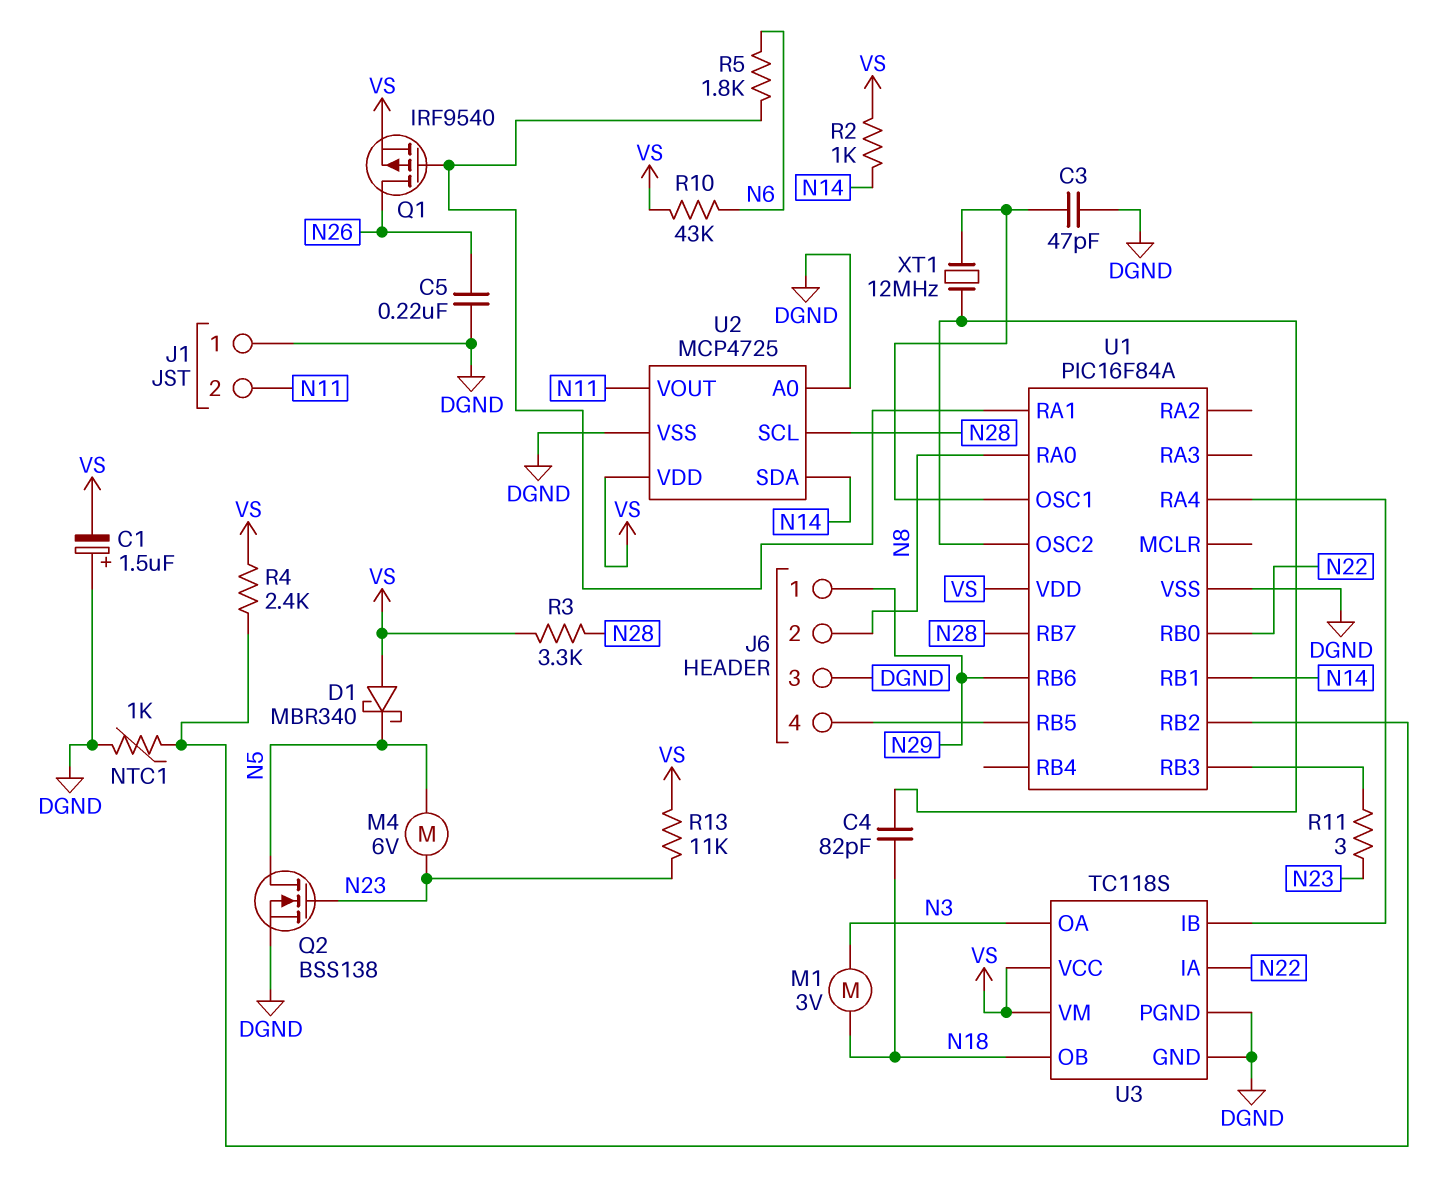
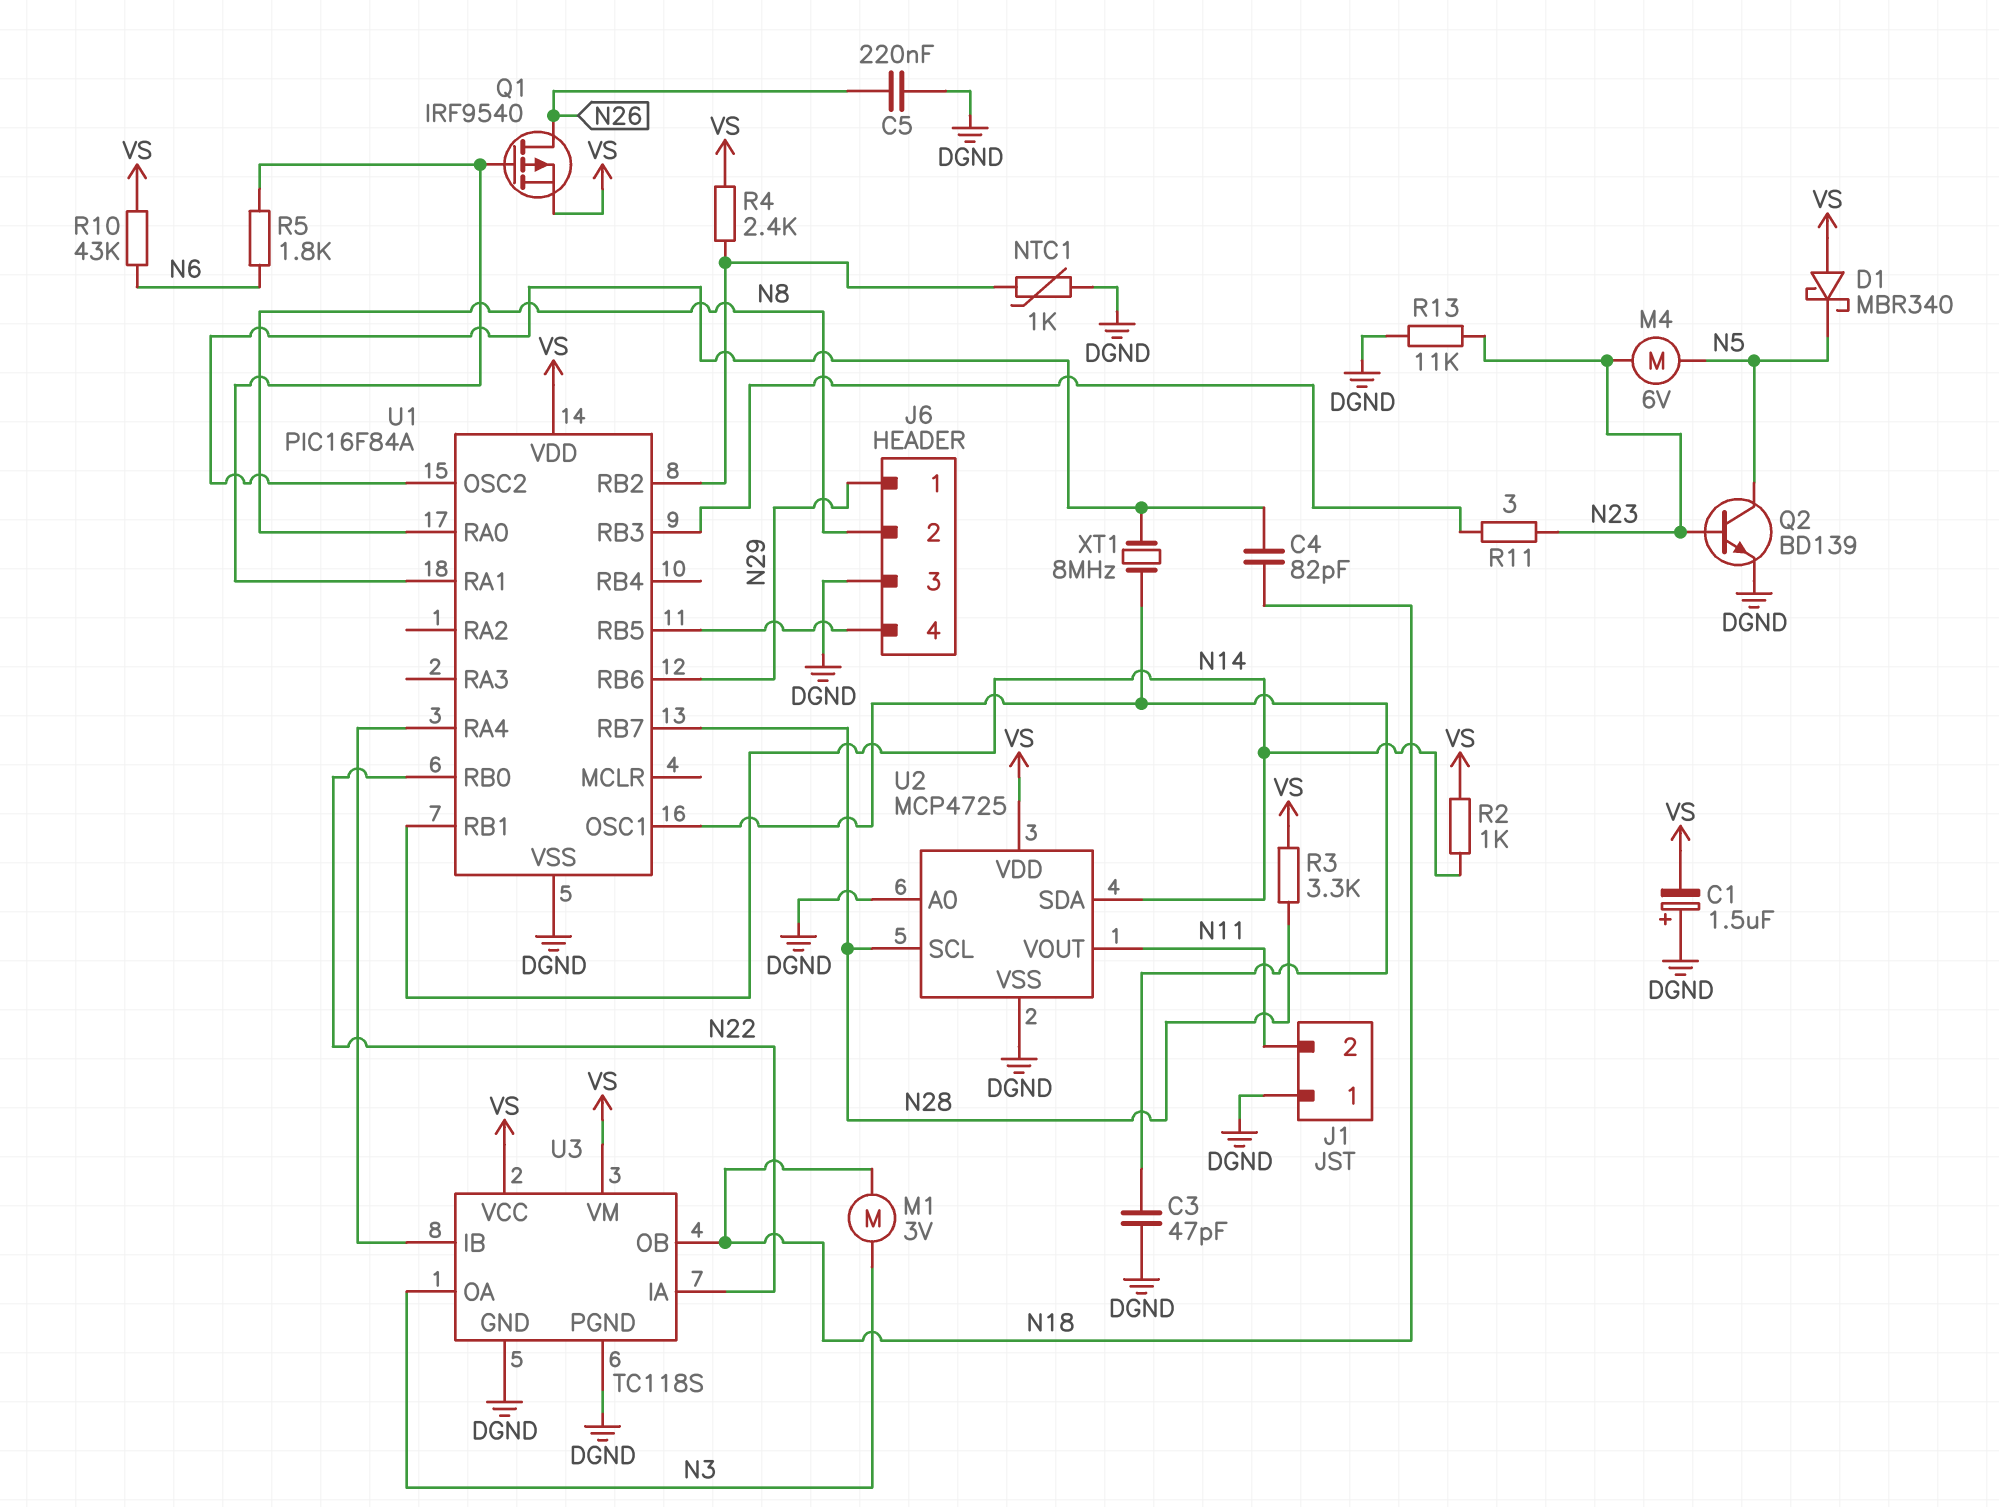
Q2: NMOS BSS138 (G N23, D N5, S DGND) -> NPN BD139 (B N23, C N5, E DGND)
R13: 11k (N23, VS) -> 11k (DGND, N23)
XT1: 12MHz (U1/OSC1, U1/OSC2) -> 8MHz (U1/OSC1, U1/OSC2)

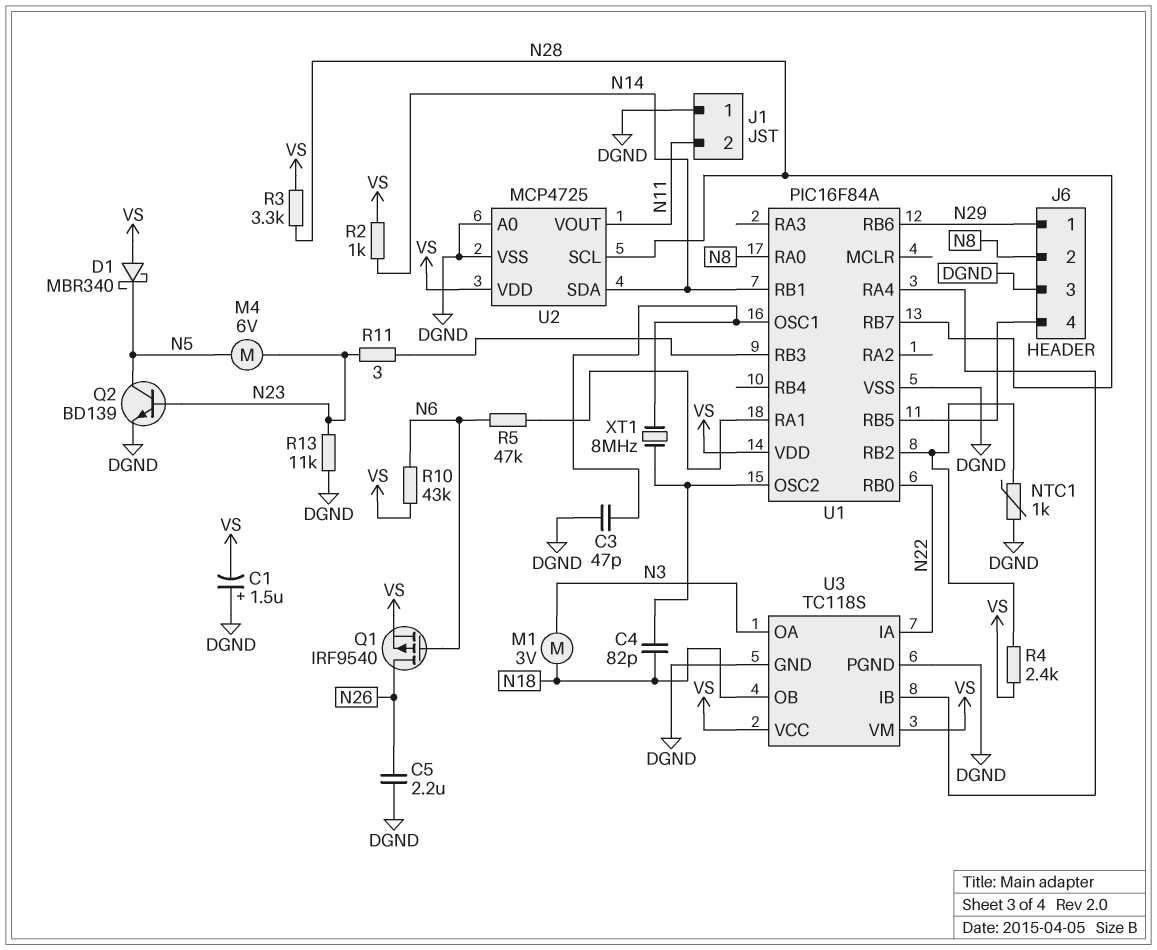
C5: 220nF (DGND, N26) -> 2.2uF (DGND, N26)
Q1: PMOS IRF9540 (G U1/RA1, D N26, S VS) -> PMOS IRF9540 (G N6, D N26, S VS)
R5: 1.8k (N6, U1/RA1) -> 47k (N6, U1/RA1)

